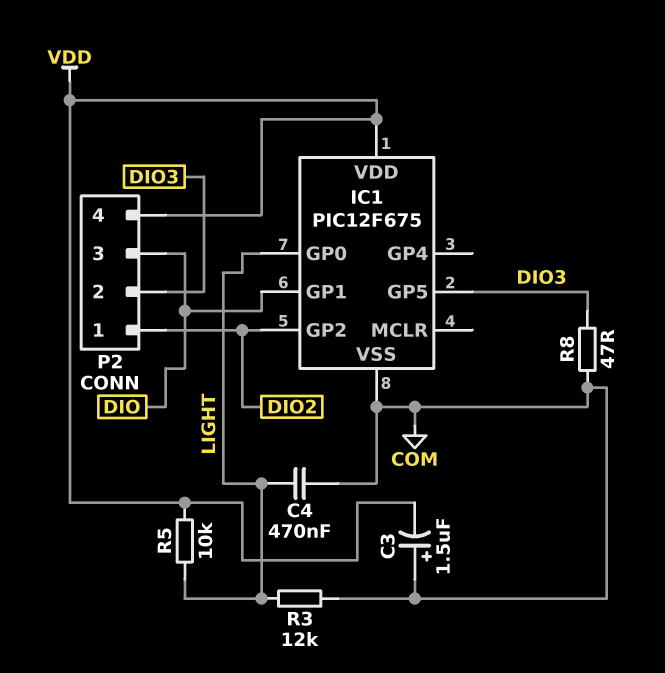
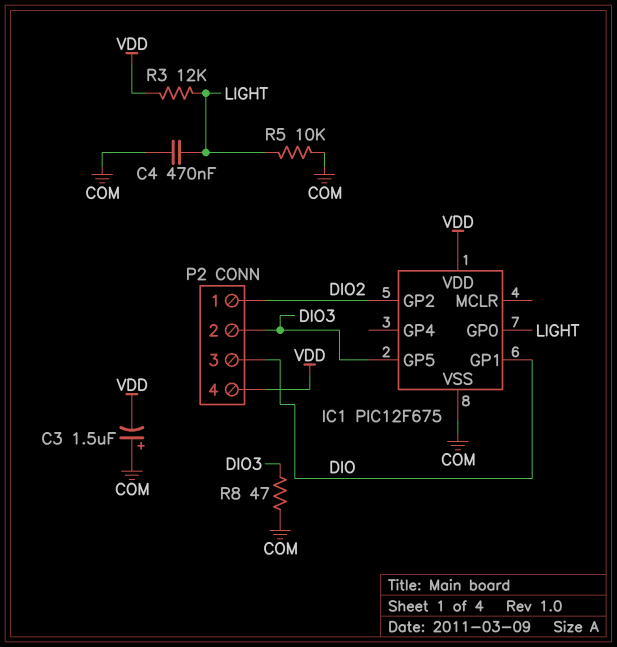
R3: 12k (COM, LIGHT) -> 12k (LIGHT, VDD)
R5: 10k (LIGHT, VDD) -> 10k (COM, LIGHT)

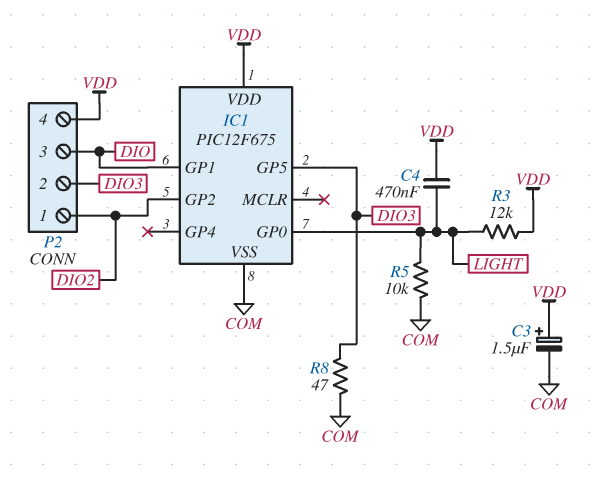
C3: 1.5uF (plus COM, minus VDD) -> 1.5uF (plus VDD, minus COM)
C4: 470nF (COM, LIGHT) -> 470nF (LIGHT, VDD)

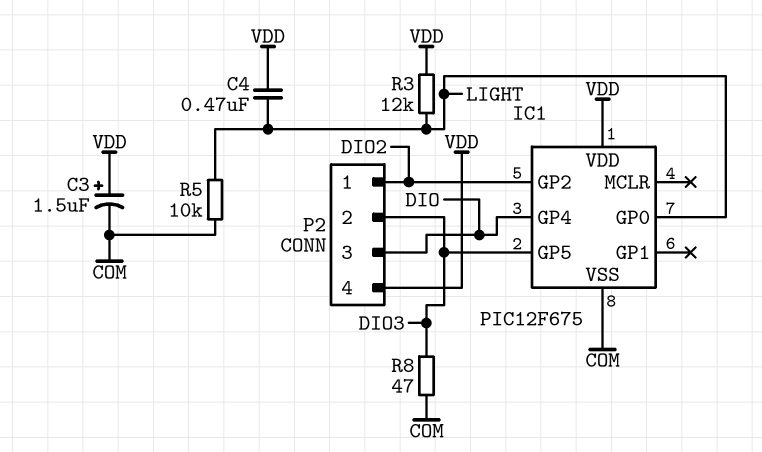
IC1 pin GP1: DIO -> none
IC1 pin GP4: none -> DIO

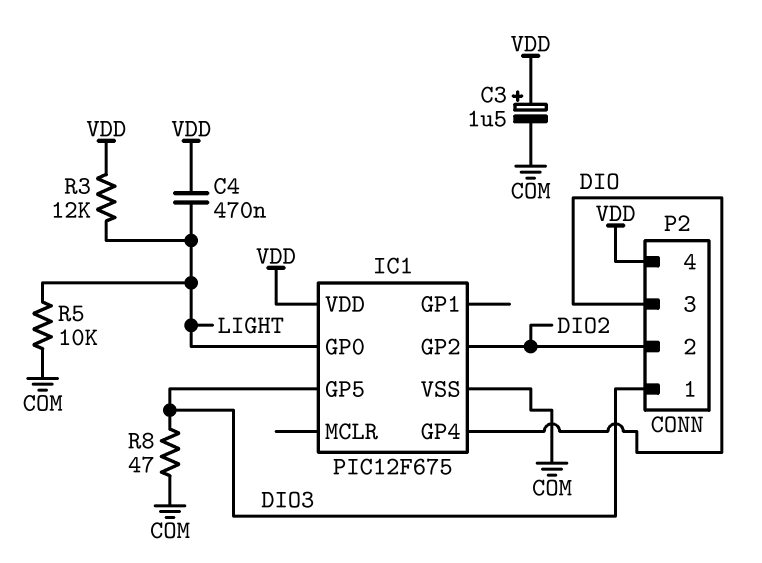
P2 pin 1: DIO2 -> DIO3
P2 pin 2: DIO3 -> DIO2

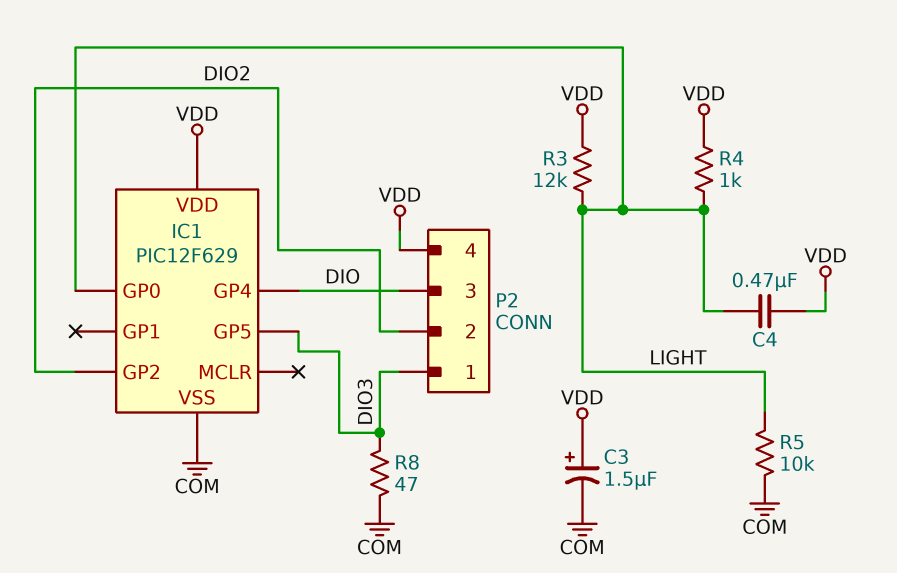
IC1: PIC12F675 -> PIC12F629
R4: none -> 1k (LIGHT, VDD)

